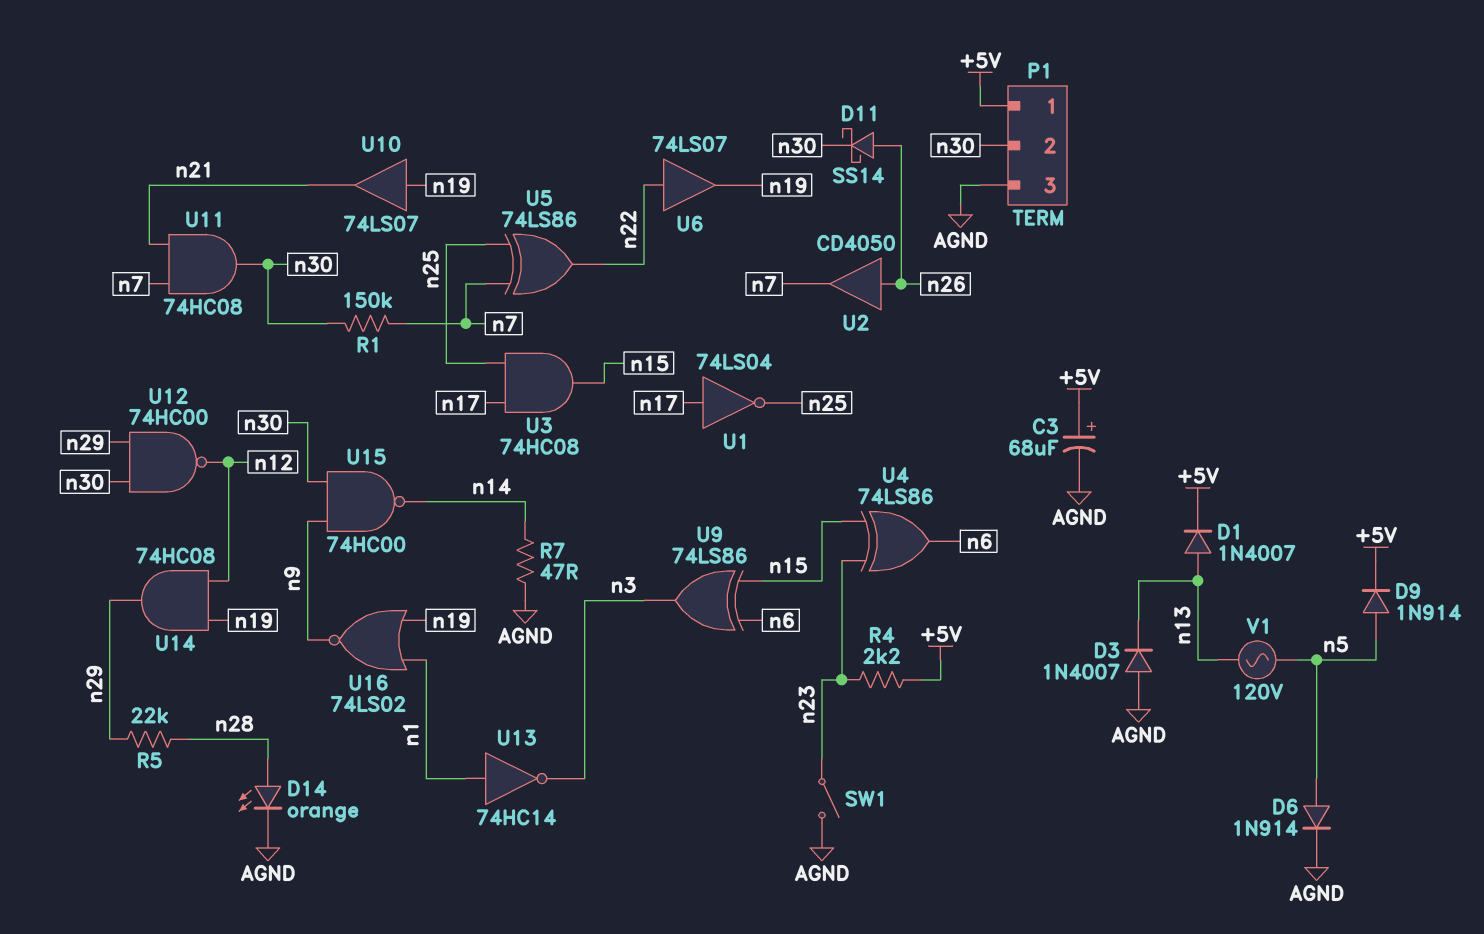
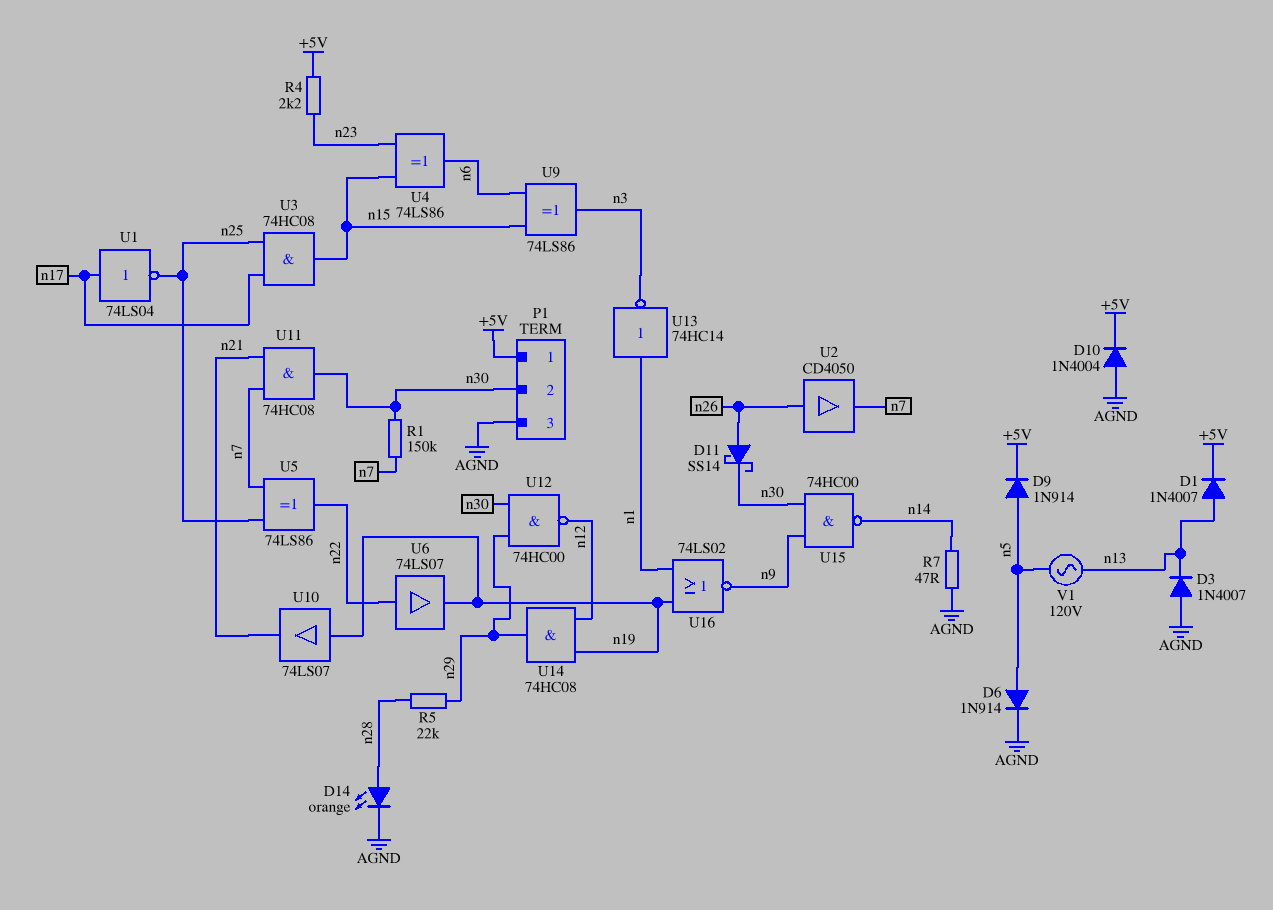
C3: 68uF (plus +5V, minus AGND) -> none
D10: none -> diode 1N4004 (A AGND, K +5V)
SW1: switch (AGND, n23) -> none

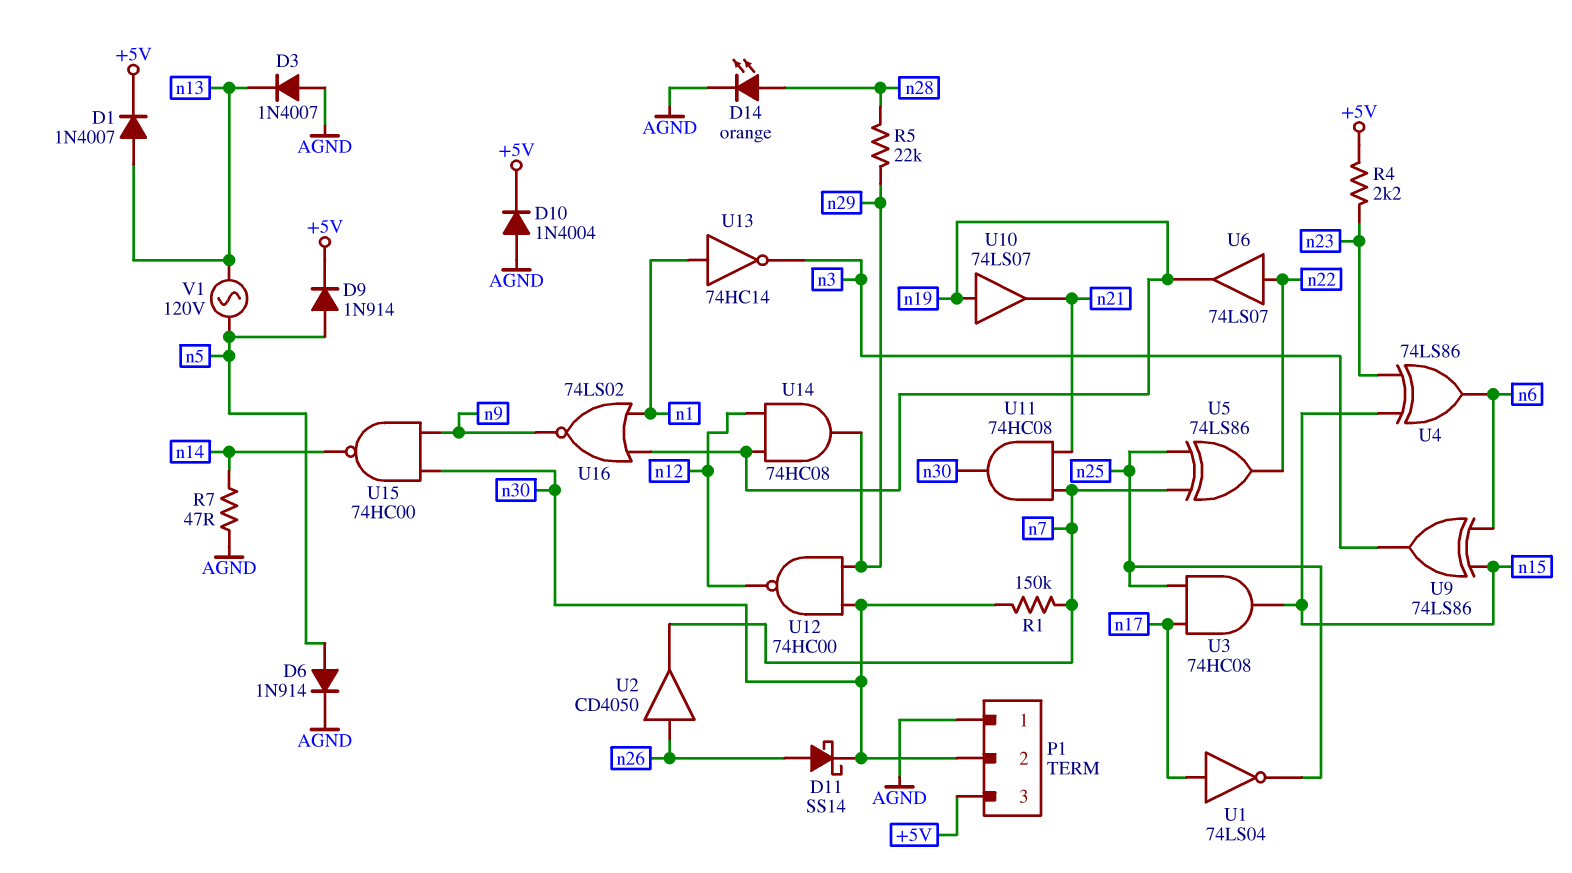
P1 pin 1: +5V -> AGND
P1 pin 3: AGND -> +5V

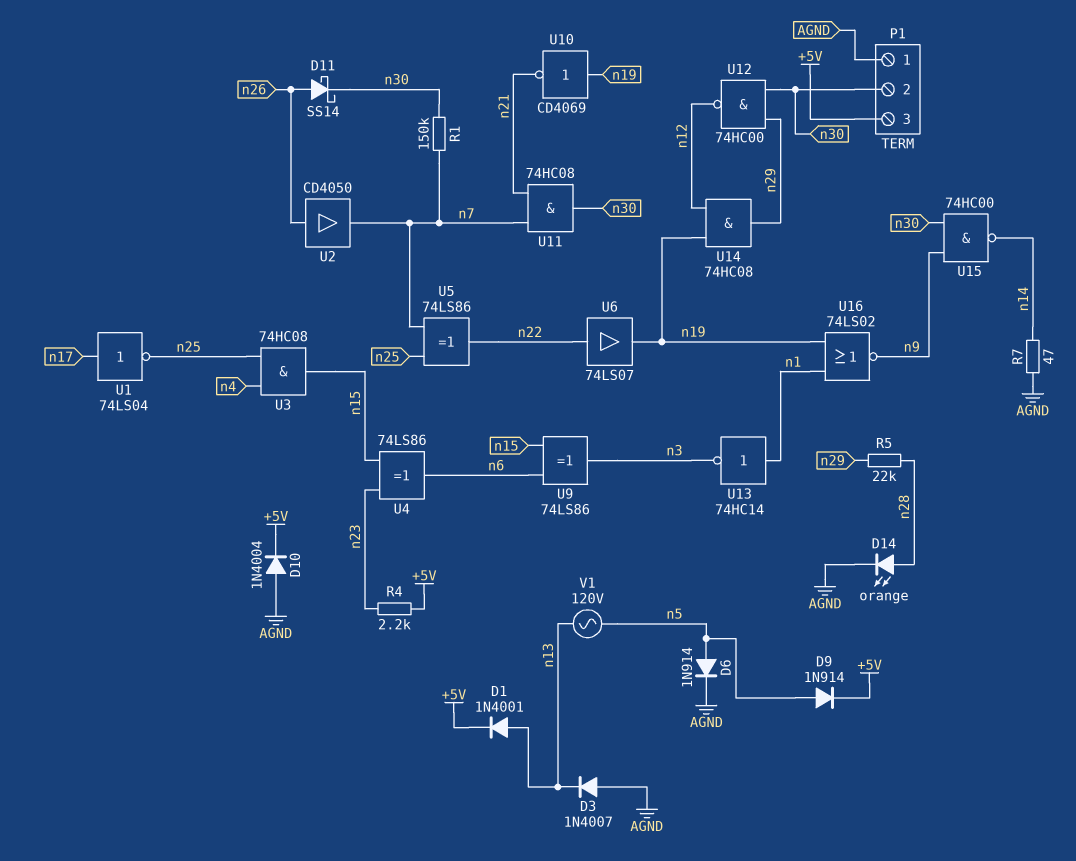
D1: diode 1N4007 (A n13, K +5V) -> diode 1N4001 (A n13, K +5V)
U3: AND 74HC08 (in n17, in n25, out n15) -> AND 74HC08 (in n4, in n25, out n15)
U10: buffer 74LS07 (in n19, out n21) -> NOT CD4069 (in n19, out n21)

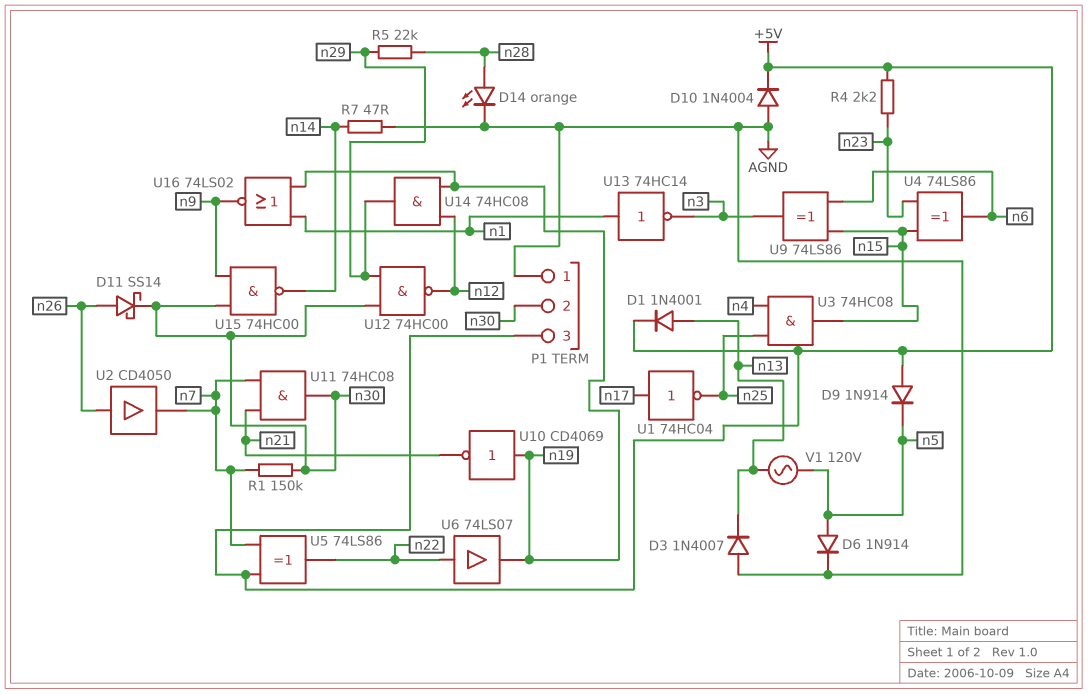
D9: diode 1N914 (A n5, K +5V) -> diode 1N914 (A +5V, K n5)
U1: NOT 74LS04 (in n17, out n25) -> NOT 74HC04 (in n17, out n25)
U5: XOR 74LS86 (in n7, in n25, out n22) -> XOR 74LS86 (in +5V, in n7, out n22)

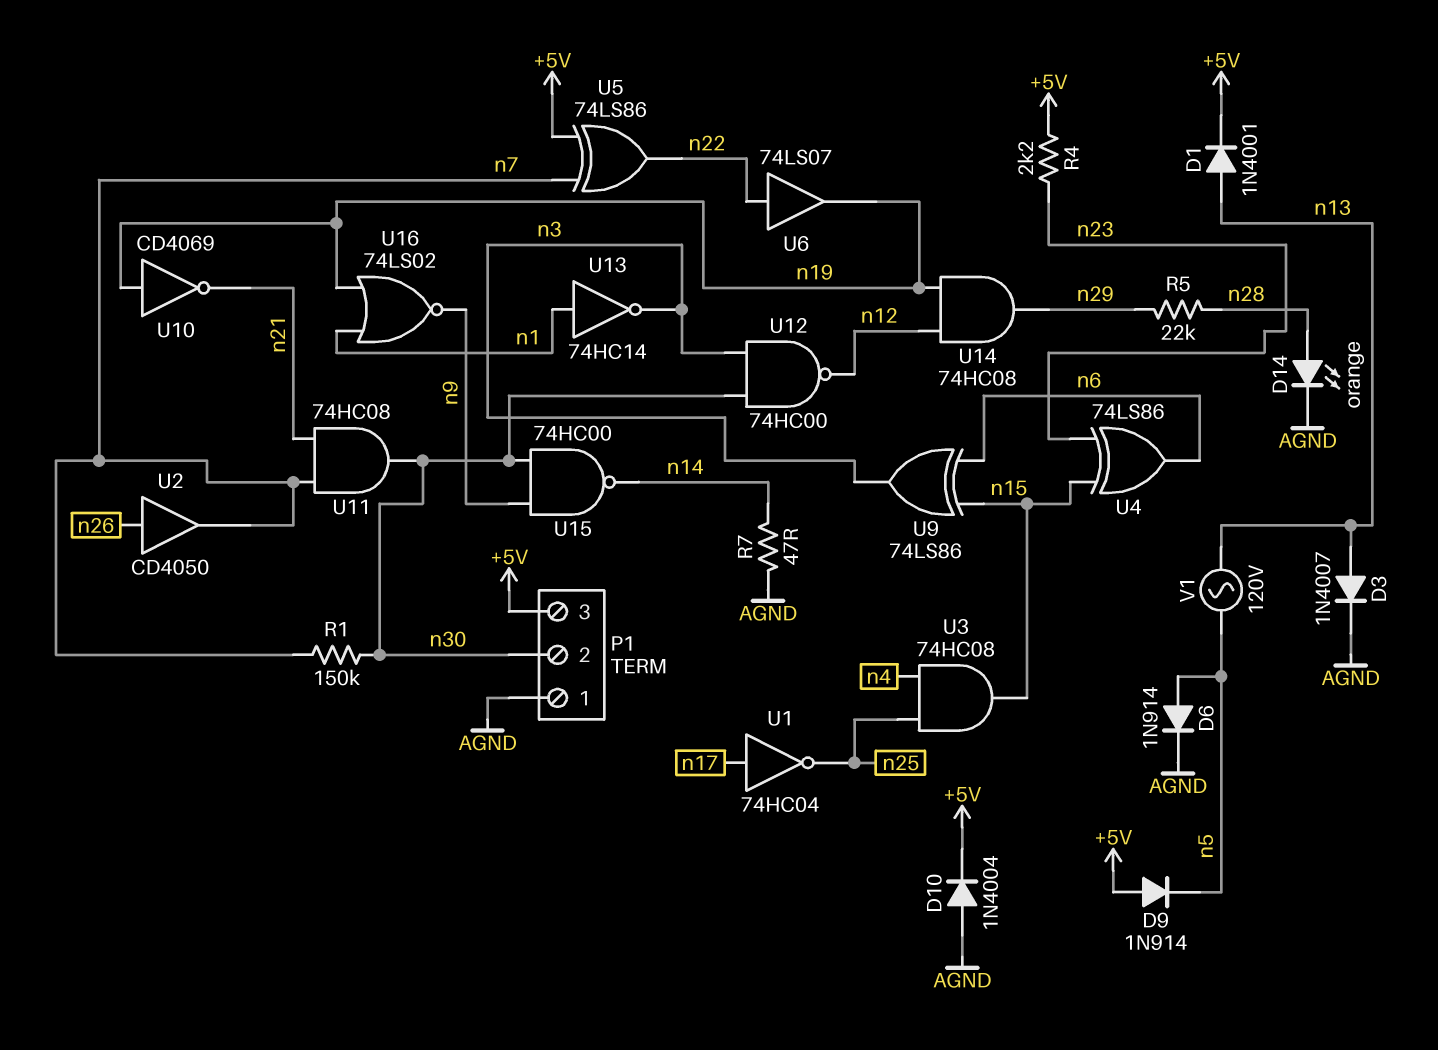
D3: diode 1N4007 (A AGND, K n13) -> diode 1N4007 (A n13, K AGND)
D11: schottky SS14 (A n26, K n30) -> none
U12: NAND 74HC00 (in n29, in n30, out n12) -> NAND 74HC00 (in n3, in n30, out n12)

